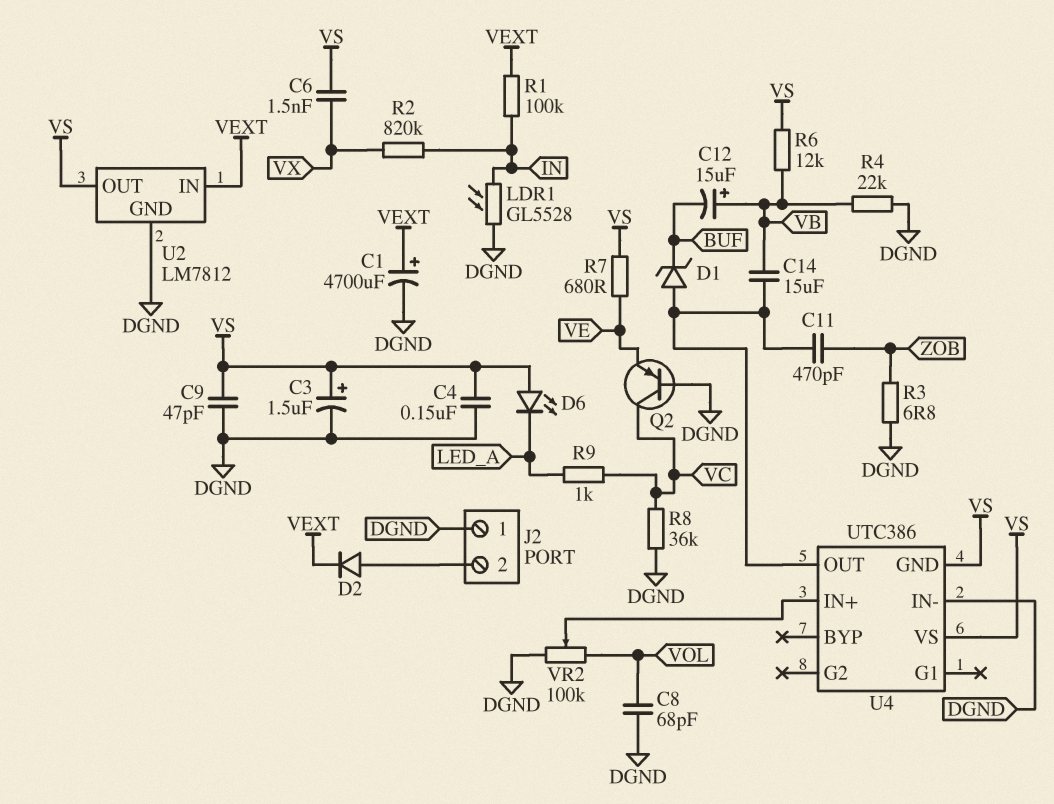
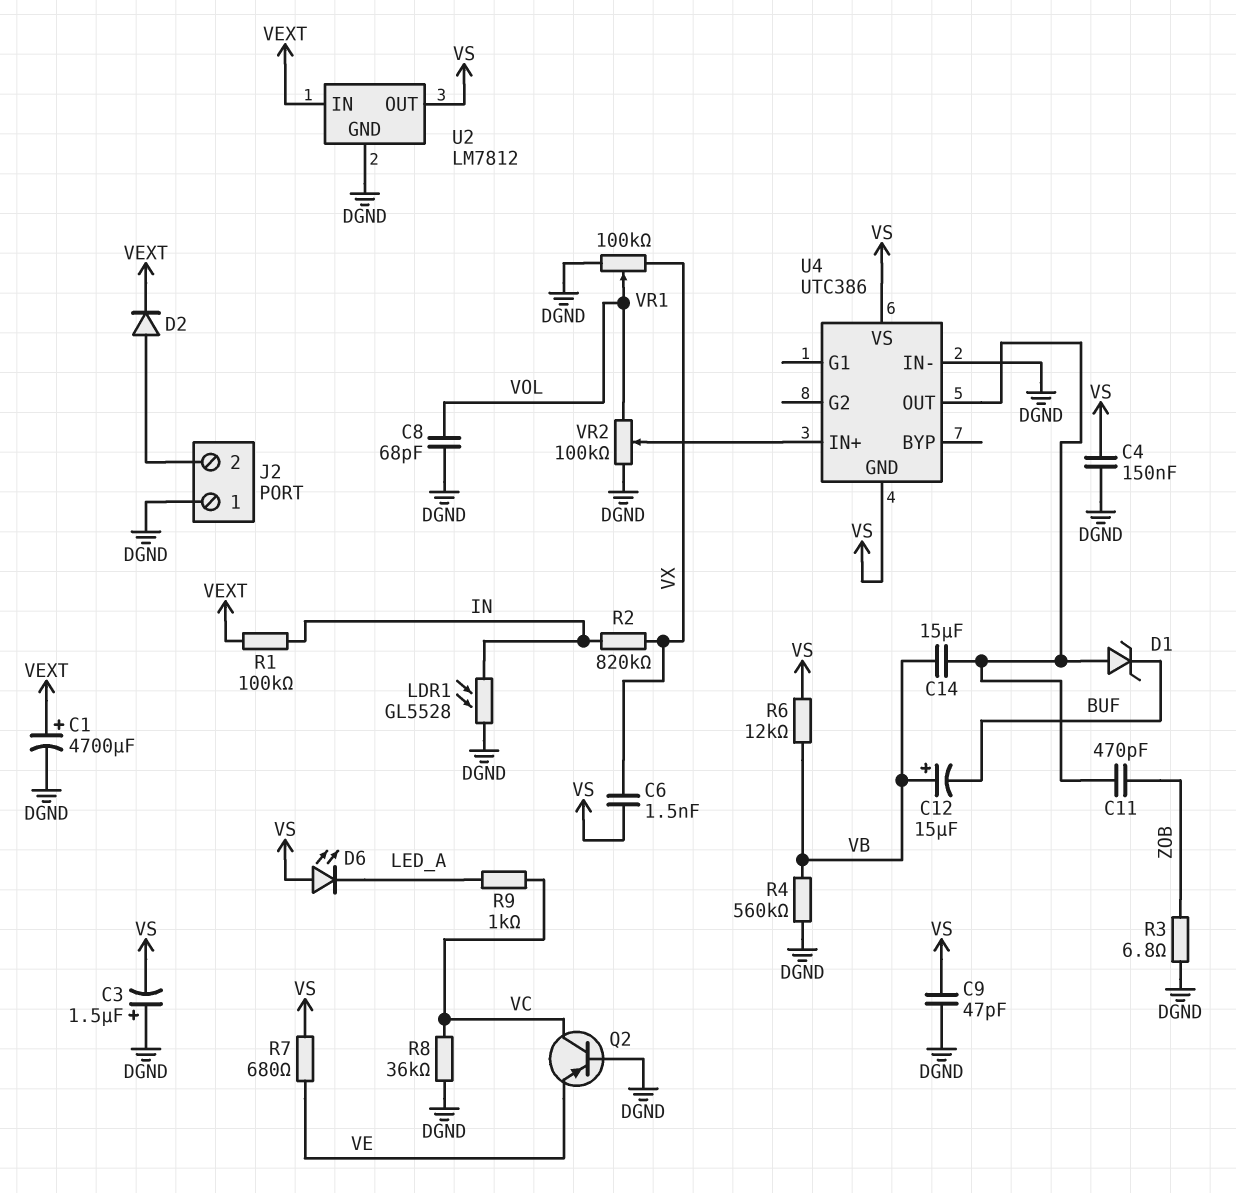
C3: 1.5uF (plus VS, minus DGND) -> 1.5uF (plus DGND, minus VS)
R4: 22k (DGND, VB) -> 560k (DGND, VB)
VR1: none -> 100k (DGND, VX, wiper VOL)

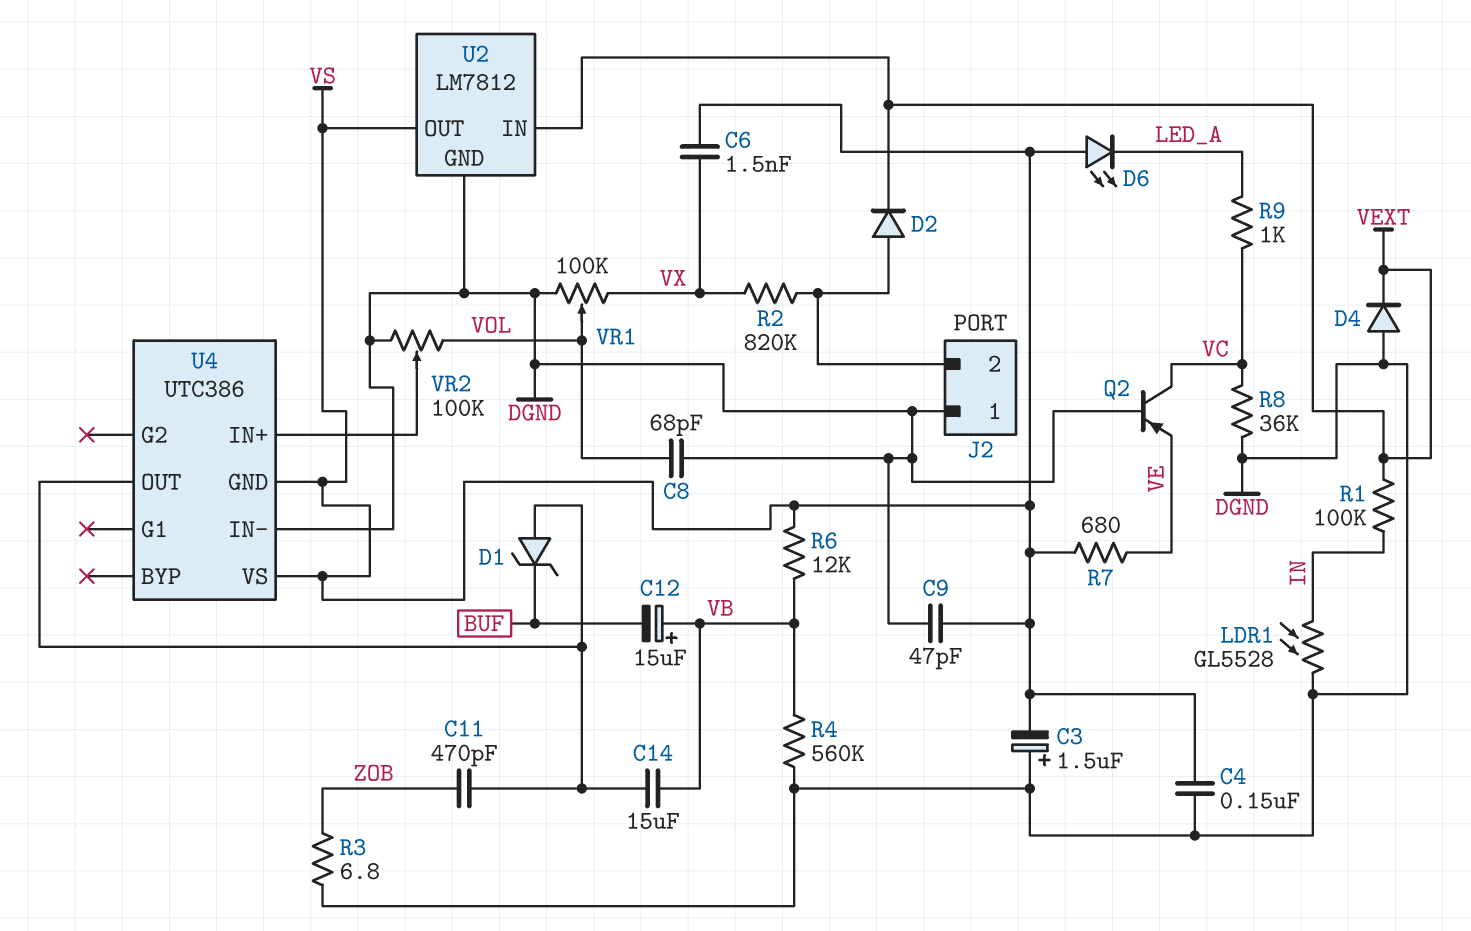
C1: 4700uF (plus VEXT, minus DGND) -> none
D4: none -> diode (A DGND, K VEXT)
R2: 820k (IN, VX) -> 820k (J2/2, VX)

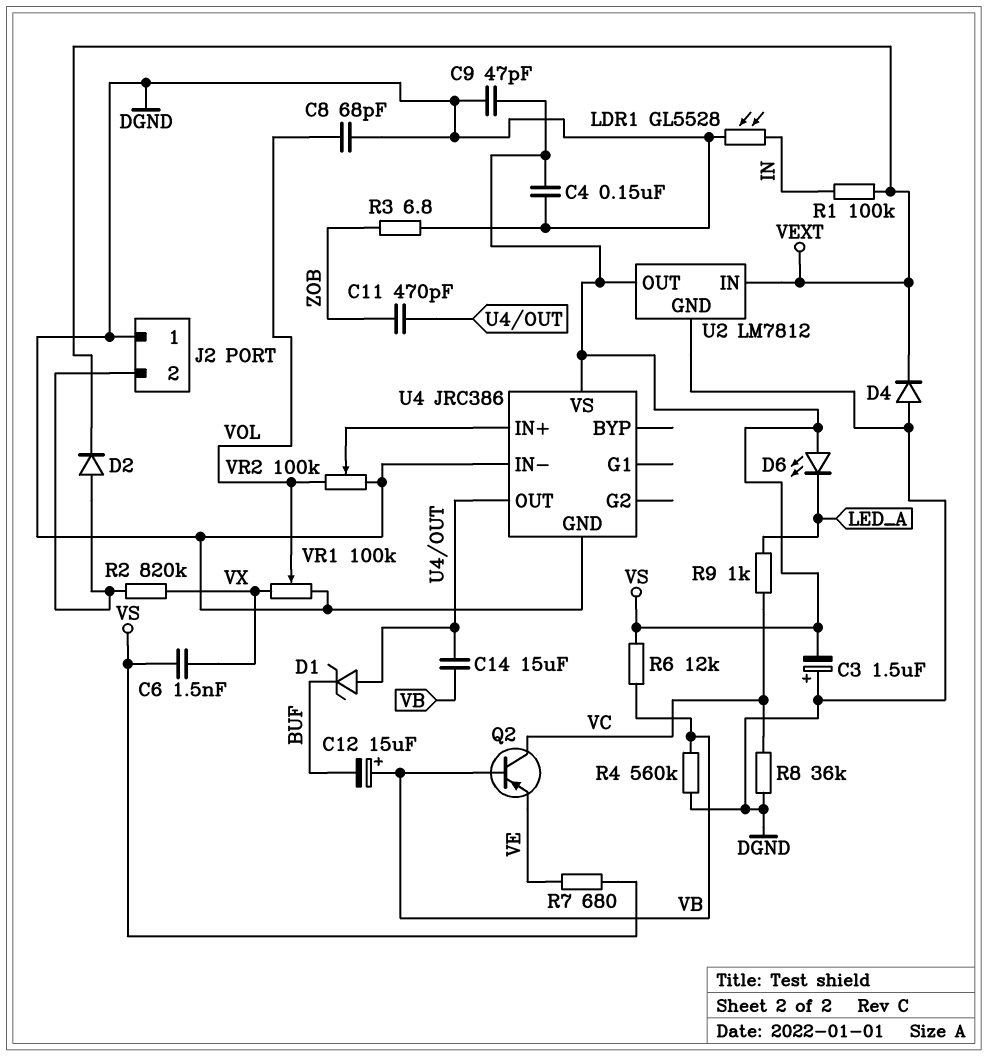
Q2: PNP (B DGND, C VC, E VE) -> PNP (B VB, C VC, E VE)
U4: UTC386 -> JRC386
U4 pin GND: VS -> DGND

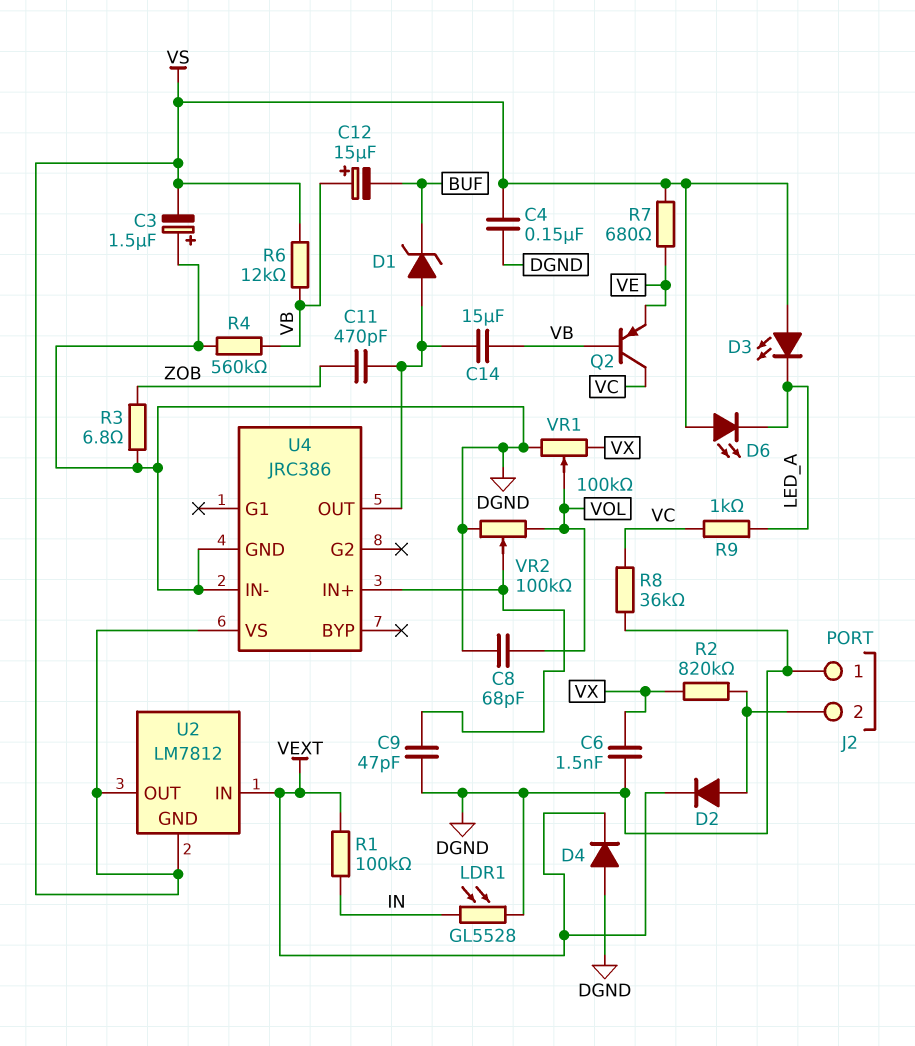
C6: 1.5nF (VS, VX) -> 1.5nF (DGND, VX)
C9: 47pF (DGND, VS) -> 47pF (DGND, U4/IN+)
D3: none -> LED (A VS, K LED_A)
U2 pin GND: DGND -> VS

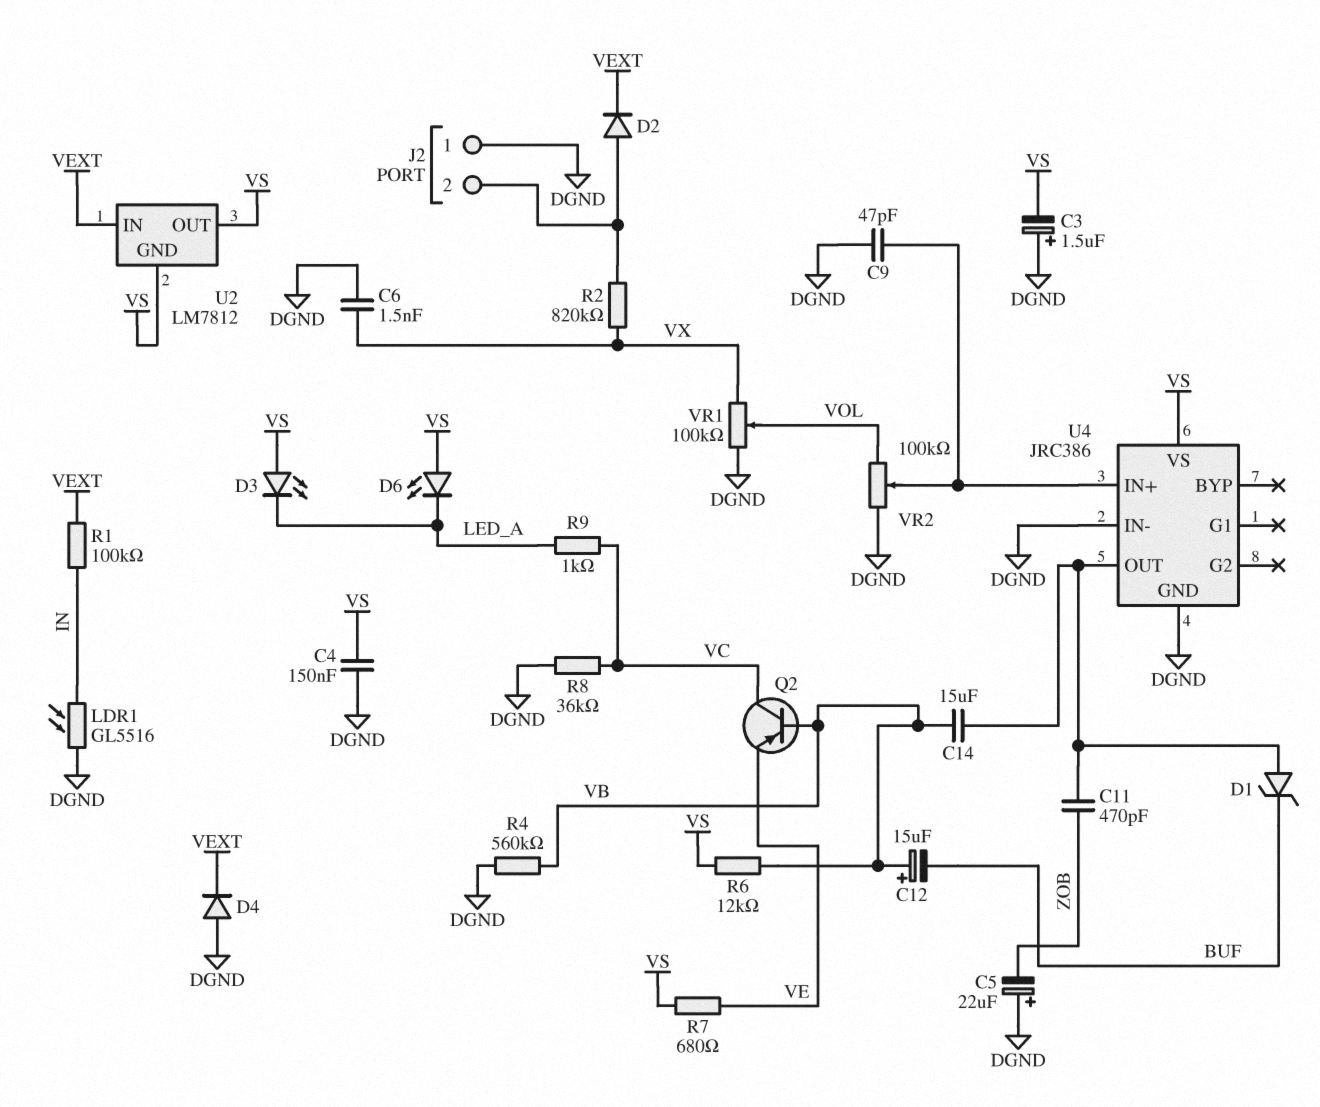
C5: none -> 22uF (plus DGND, minus ZOB)
C8: 68pF (DGND, VOL) -> none
LDR1: GL5528 (DGND, IN) -> GL5516 (DGND, IN)
R3: 6.8 (DGND, ZOB) -> none

